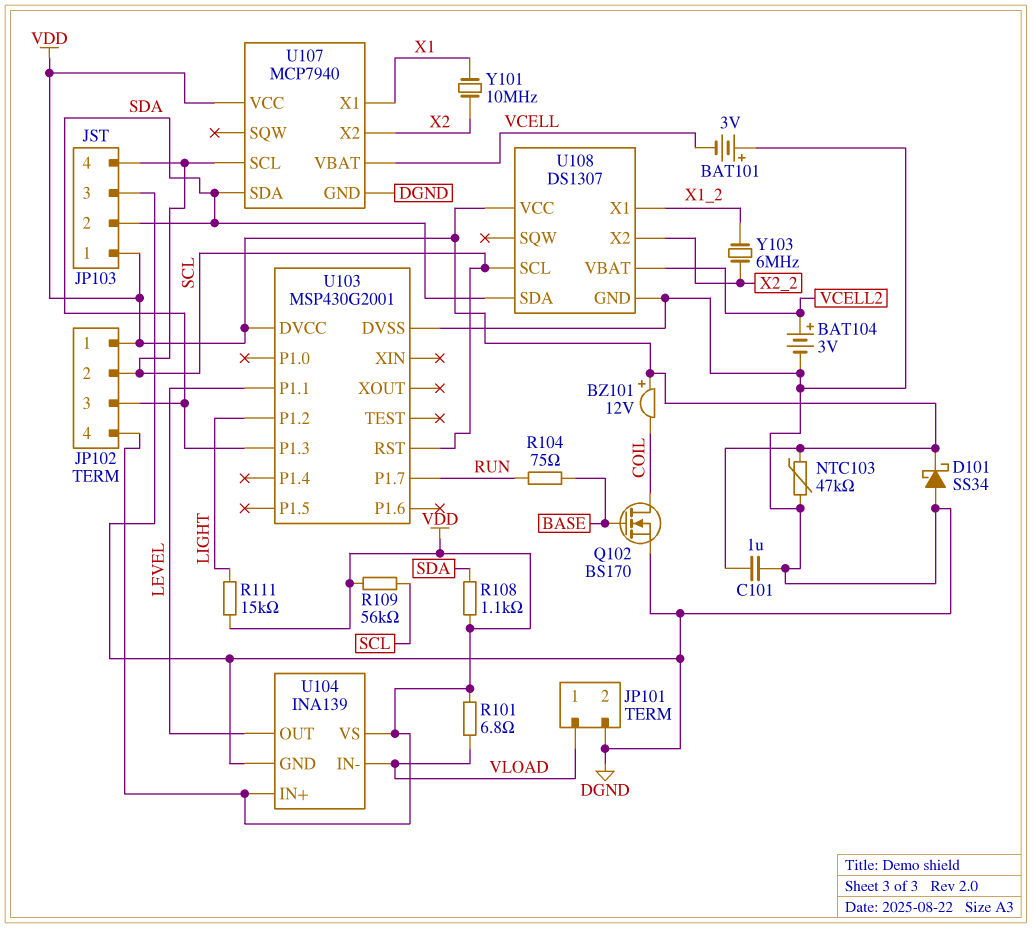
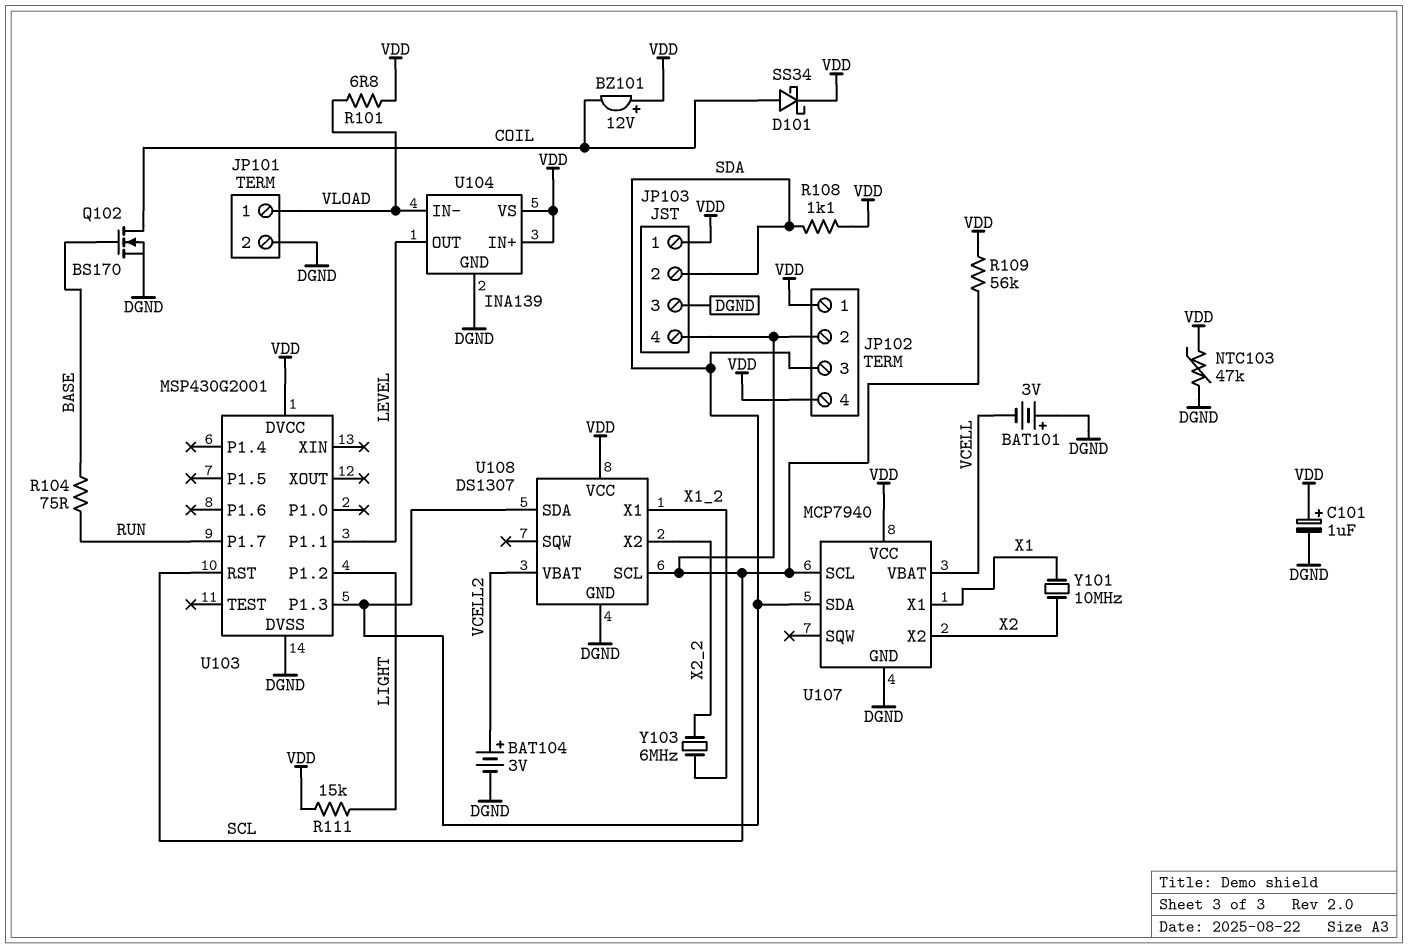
C101: 1uF (DGND, VDD) -> 1uF (plus VDD, minus DGND)
D101: schottky SS34 (A DGND, K VDD) -> schottky SS34 (A COIL, K VDD)

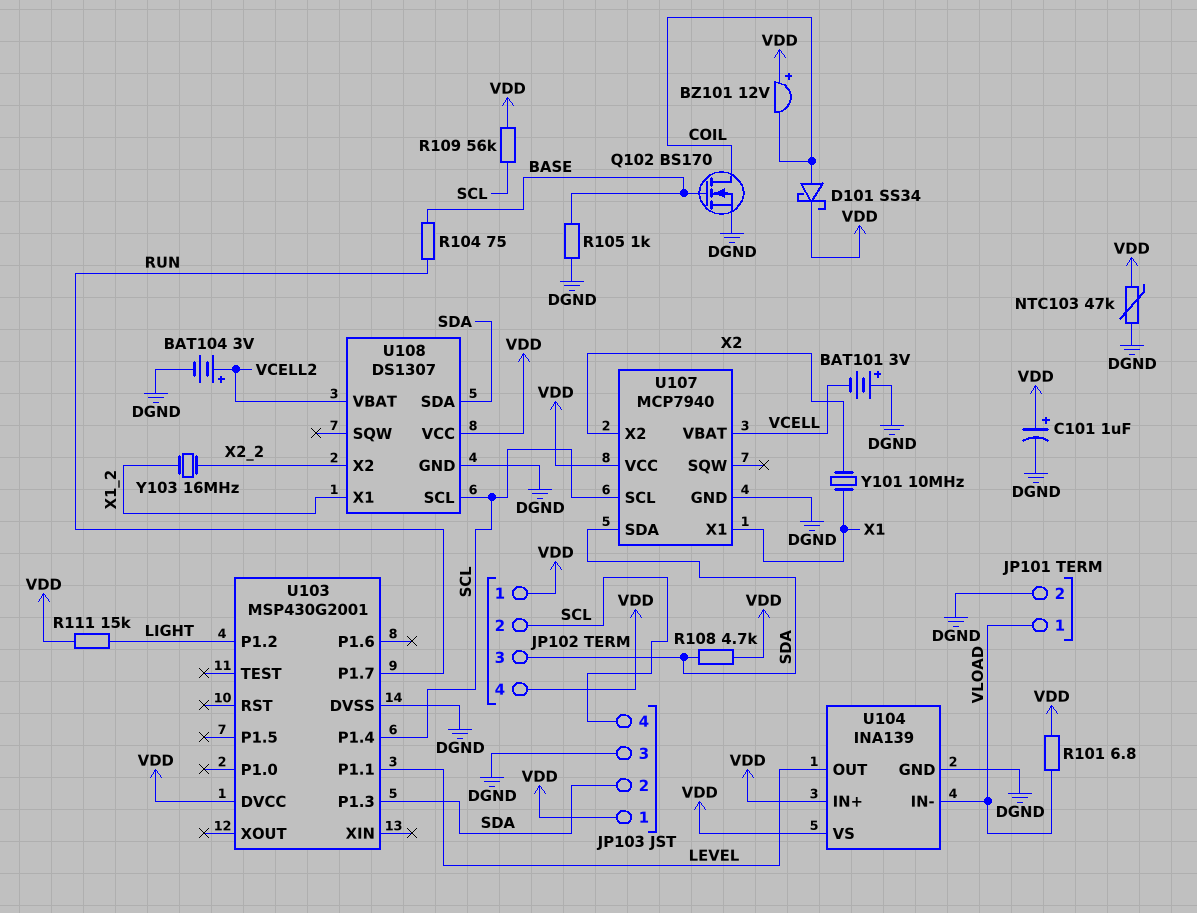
R105: none -> 1k (BASE, DGND)
R108: 1.1k (SDA, VDD) -> 4.7k (SDA, VDD)
U103 pin P1.4: none -> SCL
U103 pin RST: SCL -> none
Y103: 6MHz (X1_2, X2_2) -> 16MHz (X1_2, X2_2)

